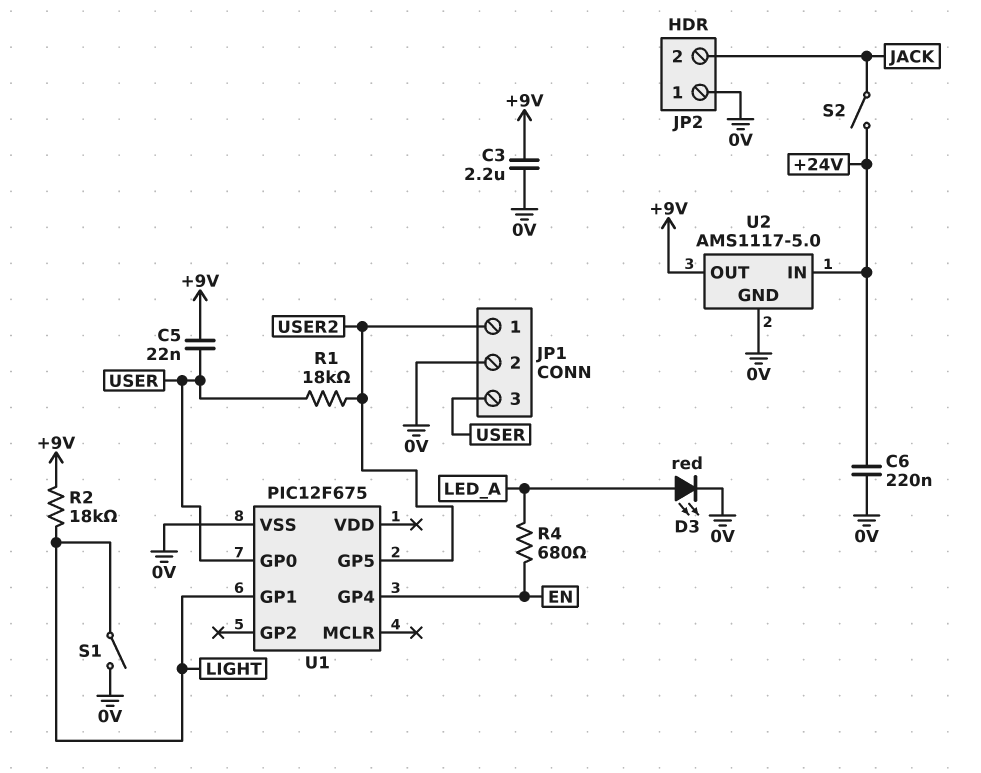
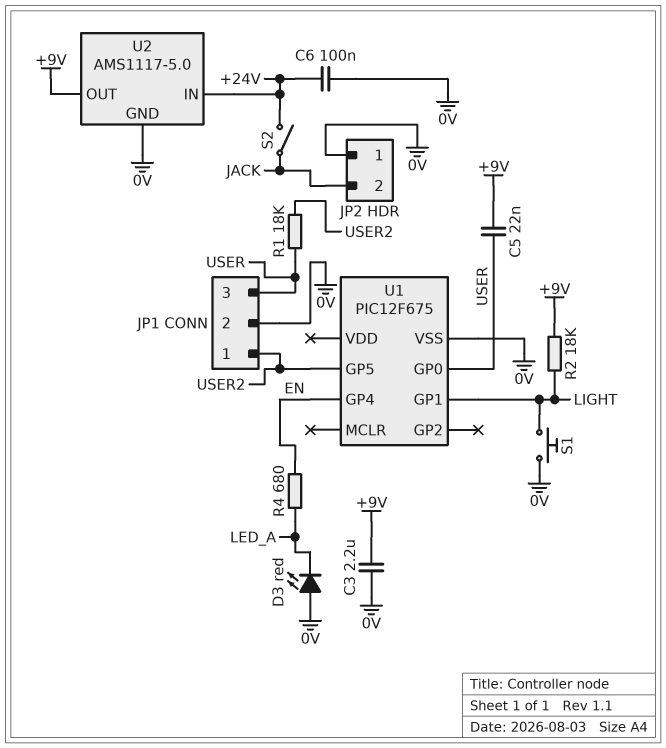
C6: 220nF (+24V, 0V) -> 100nF (+24V, 0V)
D3: LED red (A LED_A, K 0V) -> LED red (A 0V, K LED_A)
S1: switch (0V, LIGHT) -> button (0V, LIGHT)

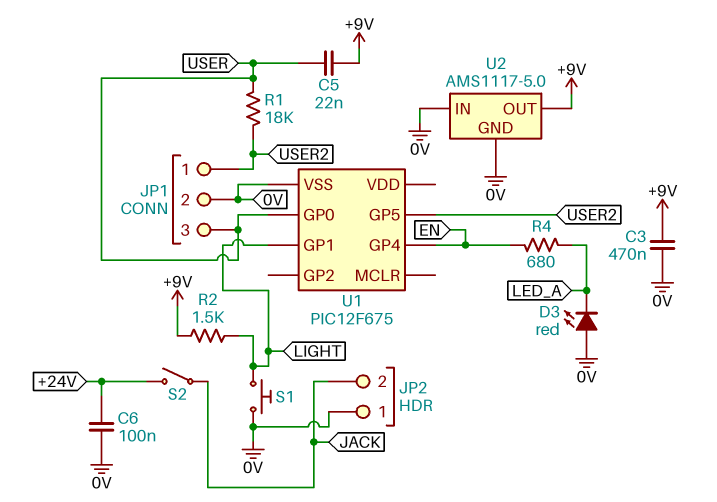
C3: 2.2uF (+9V, 0V) -> 470nF (+9V, 0V)
R2: 18k (+9V, LIGHT) -> 1.5k (+9V, LIGHT)
U2 pin IN: +24V -> 0V

